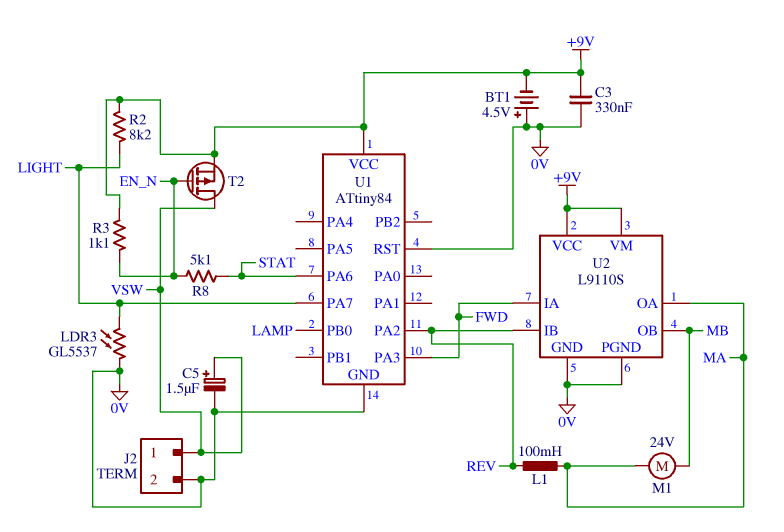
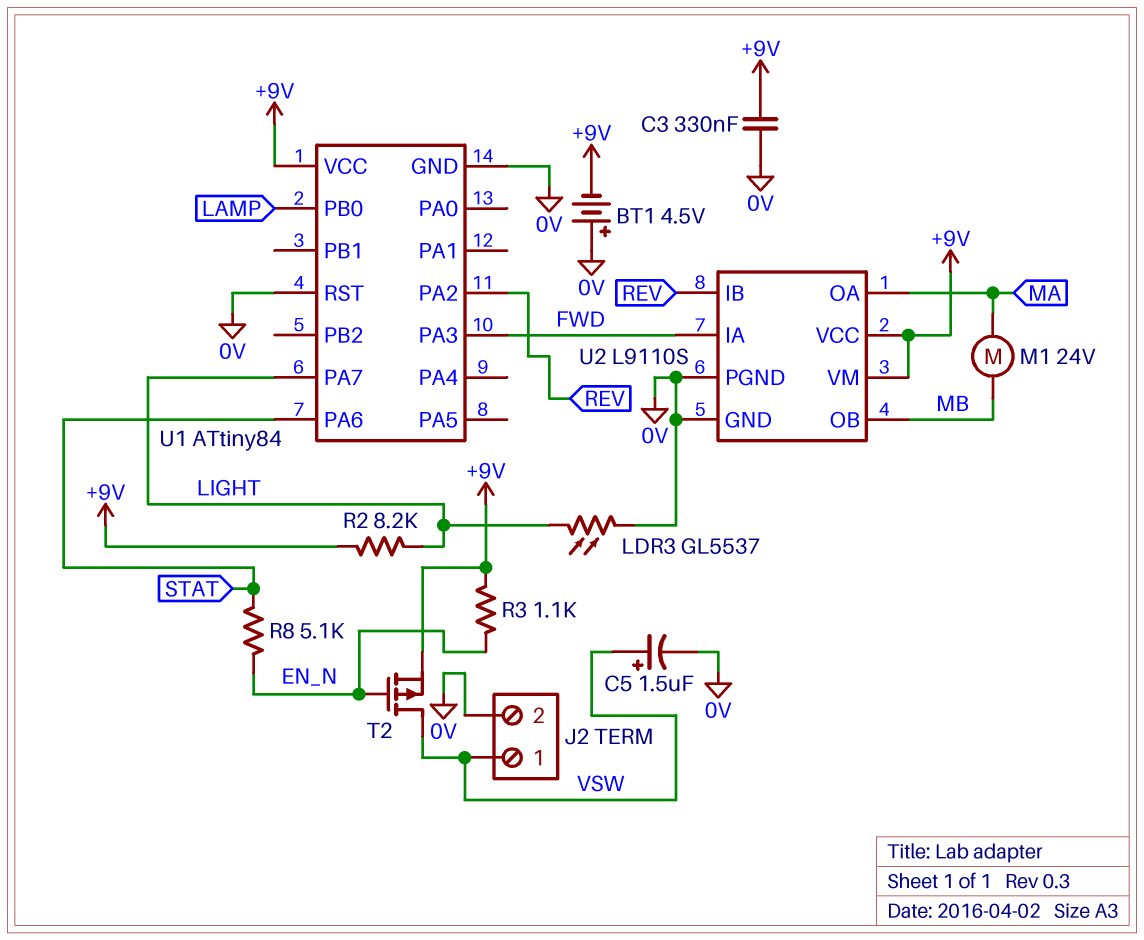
L1: 100mH (MA, REV) -> none

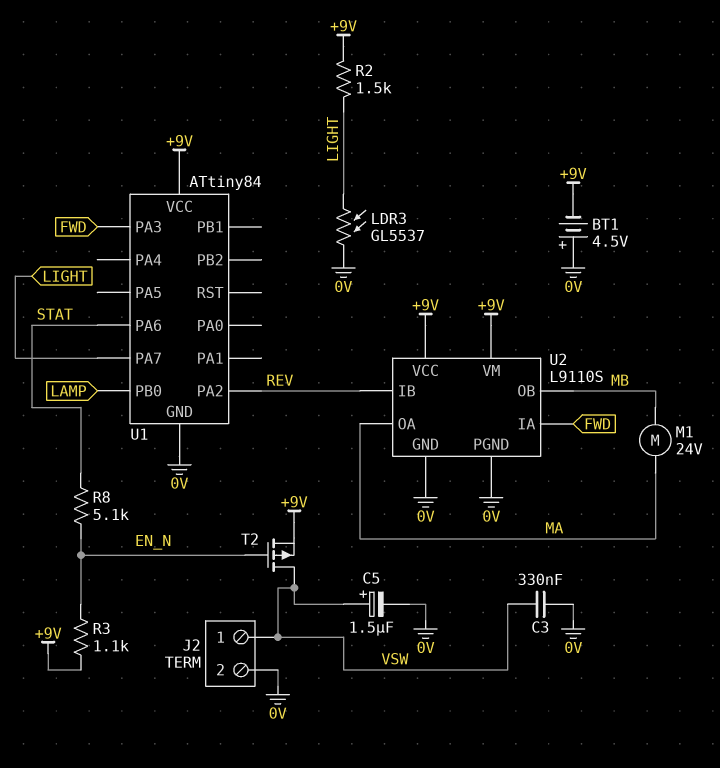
C3: 330nF (+9V, 0V) -> 330nF (0V, VSW)
R2: 8.2k (+9V, LIGHT) -> 1.5k (+9V, LIGHT)
U1 pin RST: 0V -> none

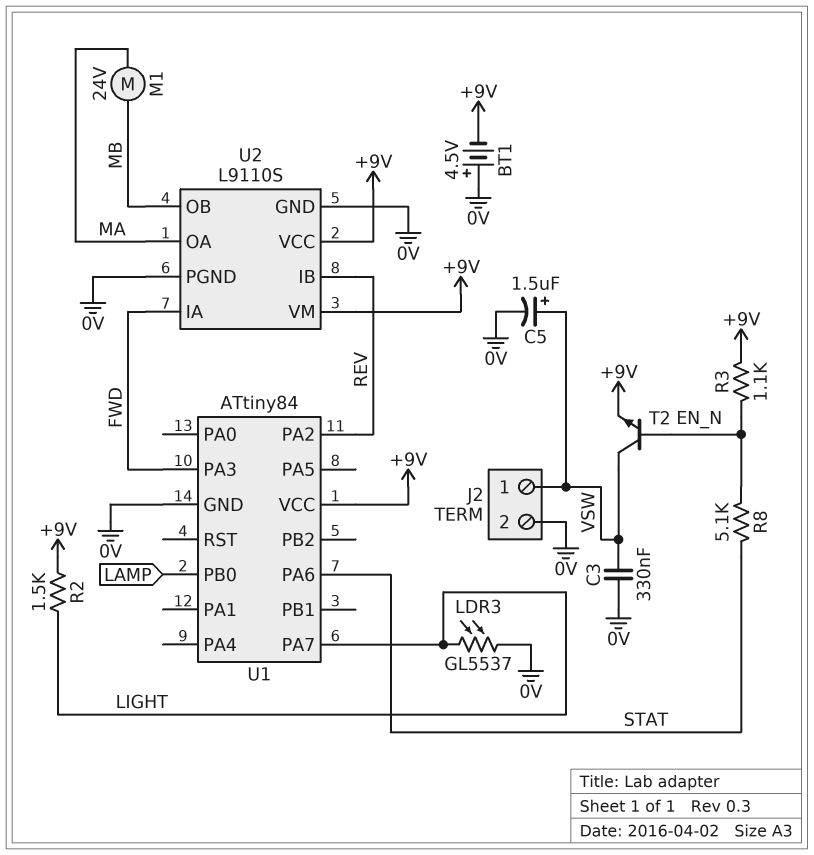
T2: PMOS (G EN_N, D VSW, S +9V) -> NPN (B EN_N, C VSW, E +9V)

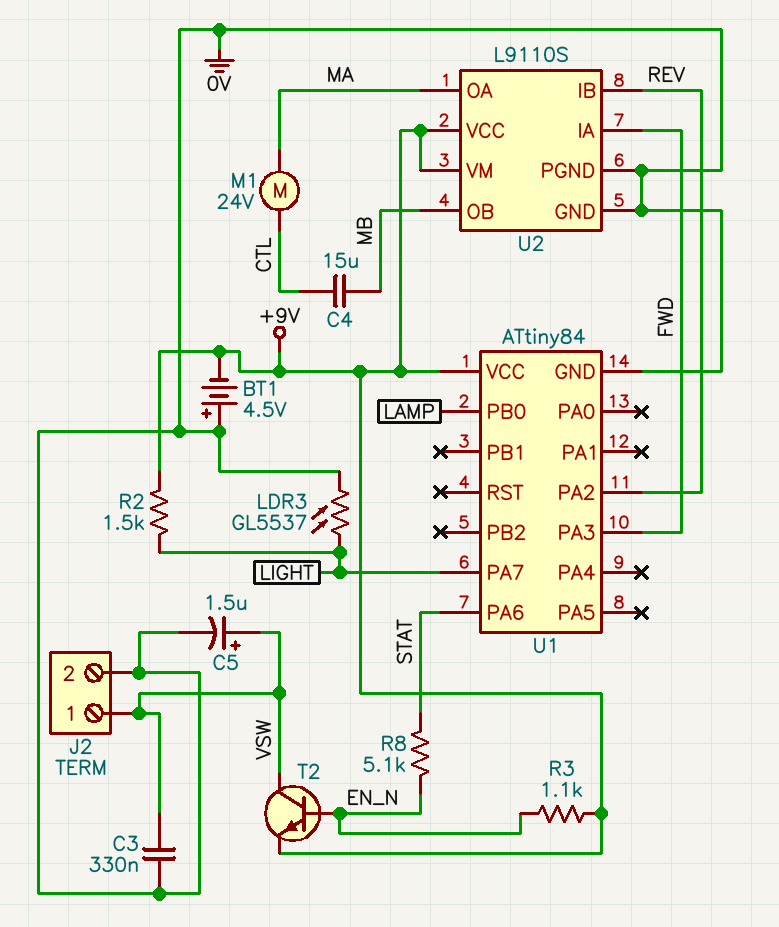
C4: none -> 15uF (CTL, MB)
M1: motor 24V (MA, MB) -> motor 24V (CTL, MA)

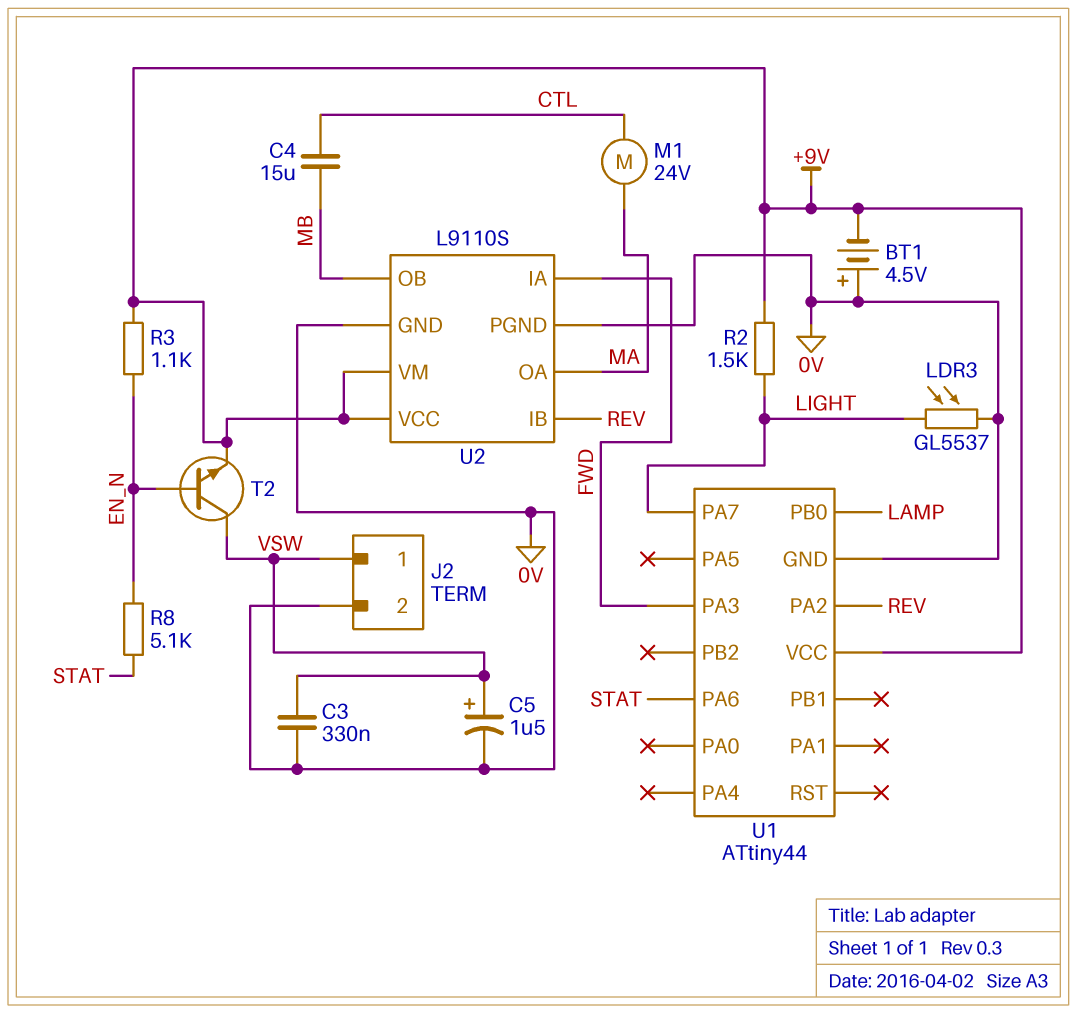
U1: ATtiny84 -> ATtiny44

